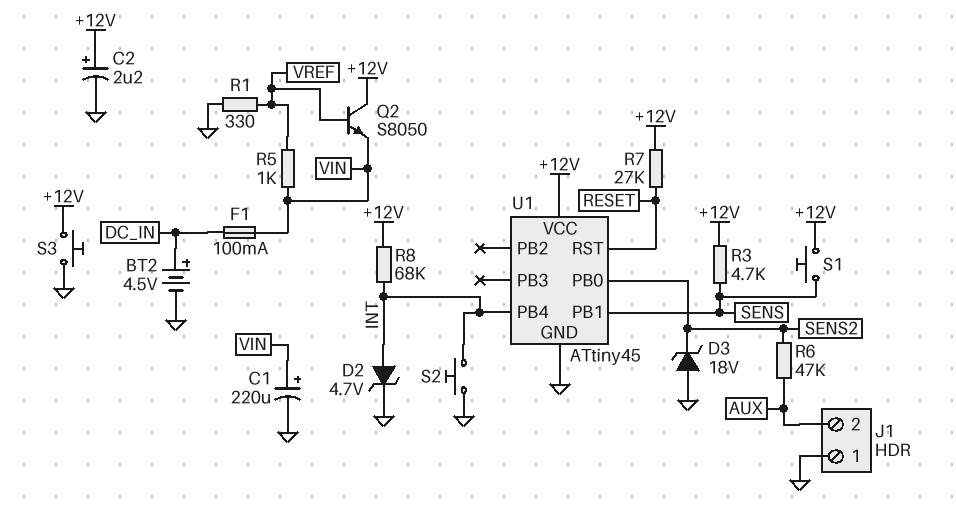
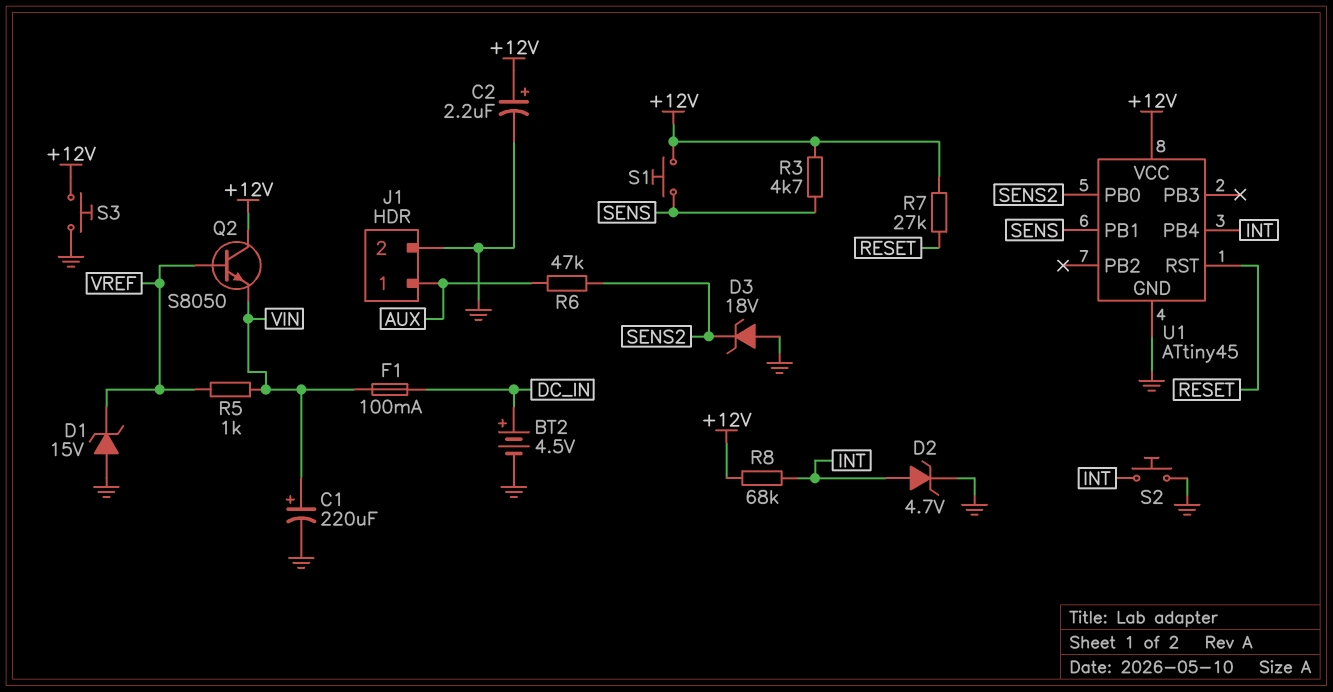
D1: none -> zener 15V (A GND, K VREF)
J1 pin 1: GND -> AUX
J1 pin 2: AUX -> GND
R1: 330 (GND, VREF) -> none

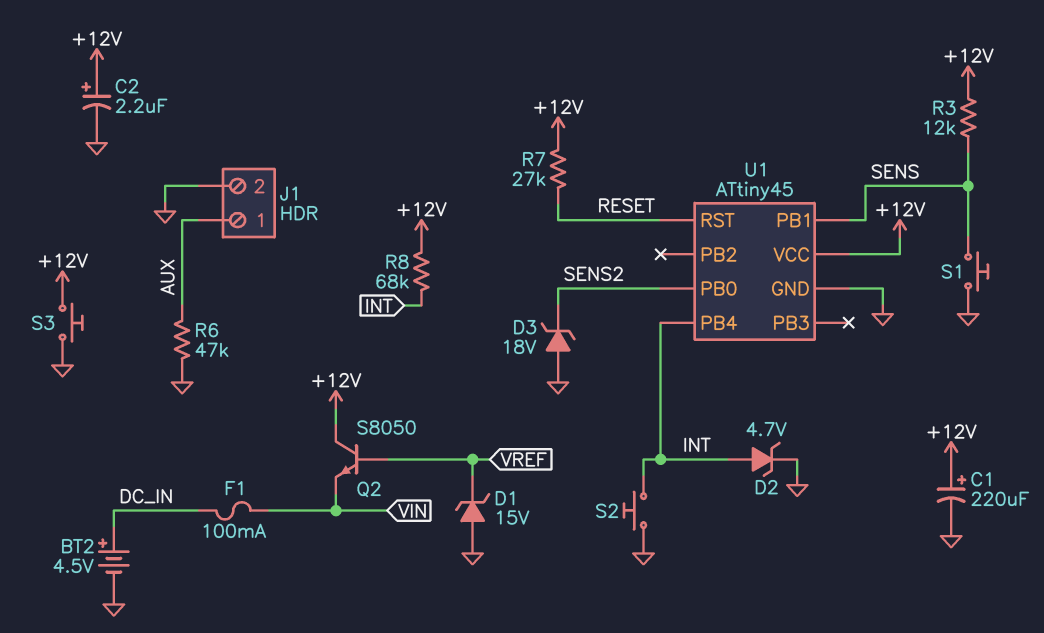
C1: 220uF (plus VIN, minus GND) -> 220uF (plus +12V, minus GND)
R3: 4.7k (+12V, SENS) -> 12k (+12V, SENS)
R5: 1k (VIN, VREF) -> none
R6: 47k (AUX, SENS2) -> 47k (AUX, GND)
S1: button (+12V, SENS) -> button (GND, SENS)

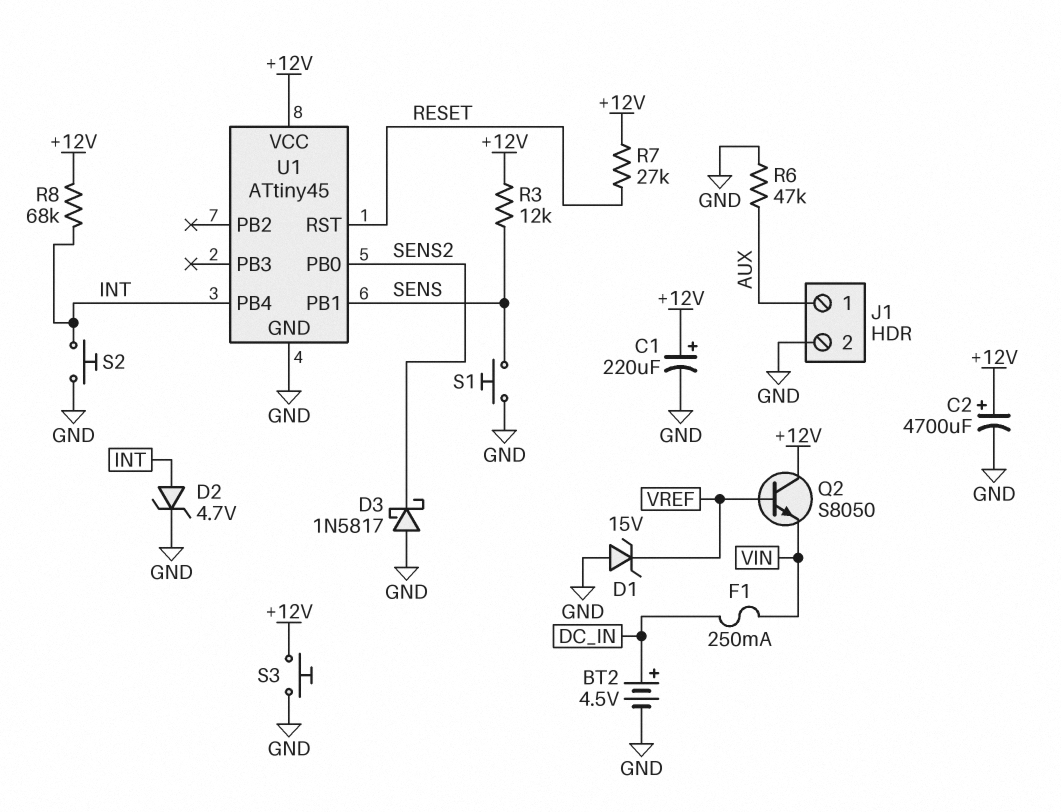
C2: 2.2uF (plus +12V, minus GND) -> 4700uF (plus +12V, minus GND)
D3: zener 18V (A GND, K SENS2) -> schottky 1N5817 (A GND, K SENS2)
F1: 100mA (DC_IN, VIN) -> 250mA (DC_IN, VIN)

